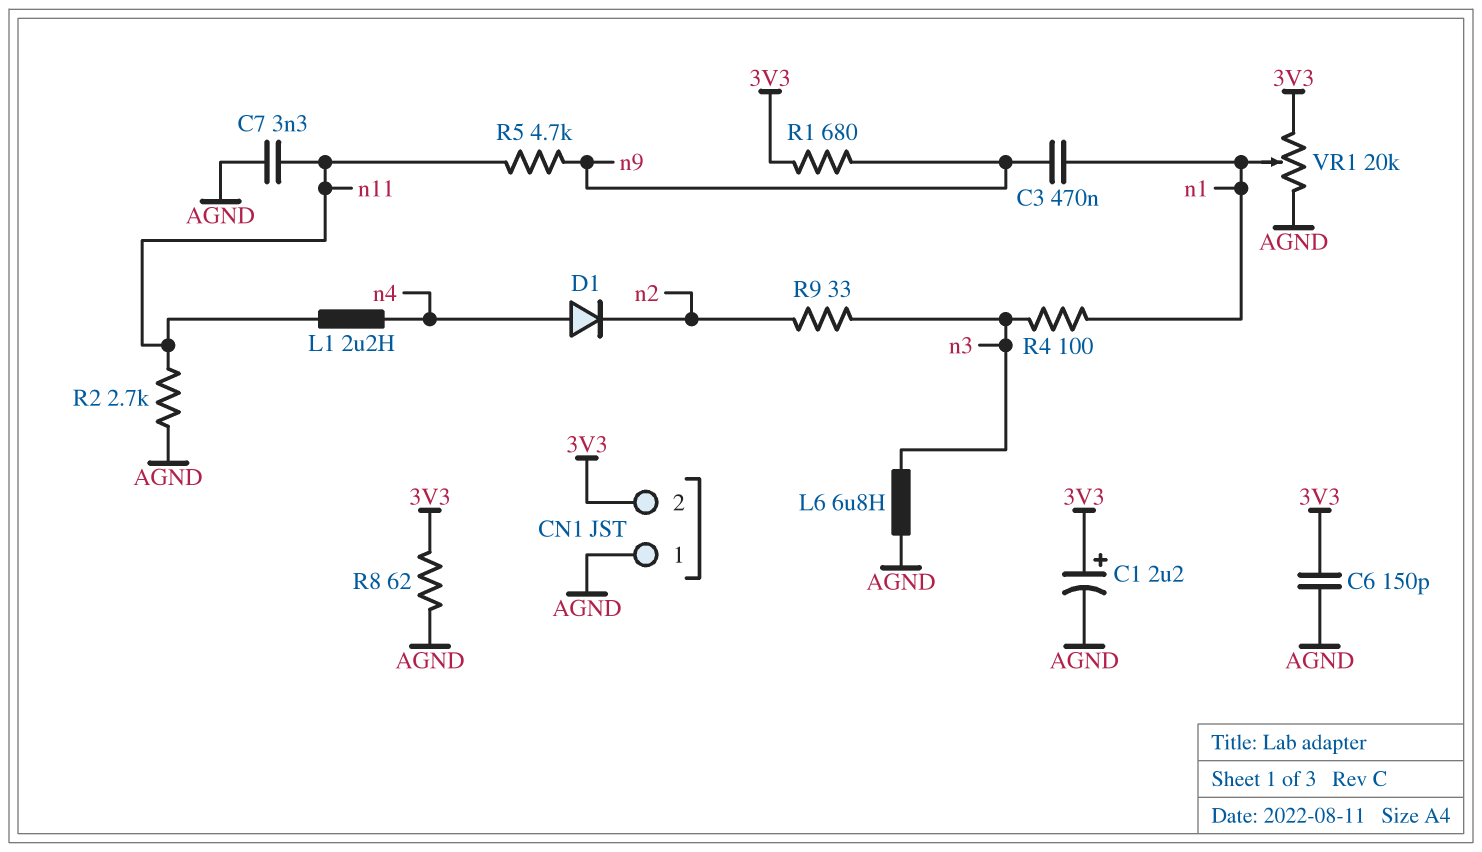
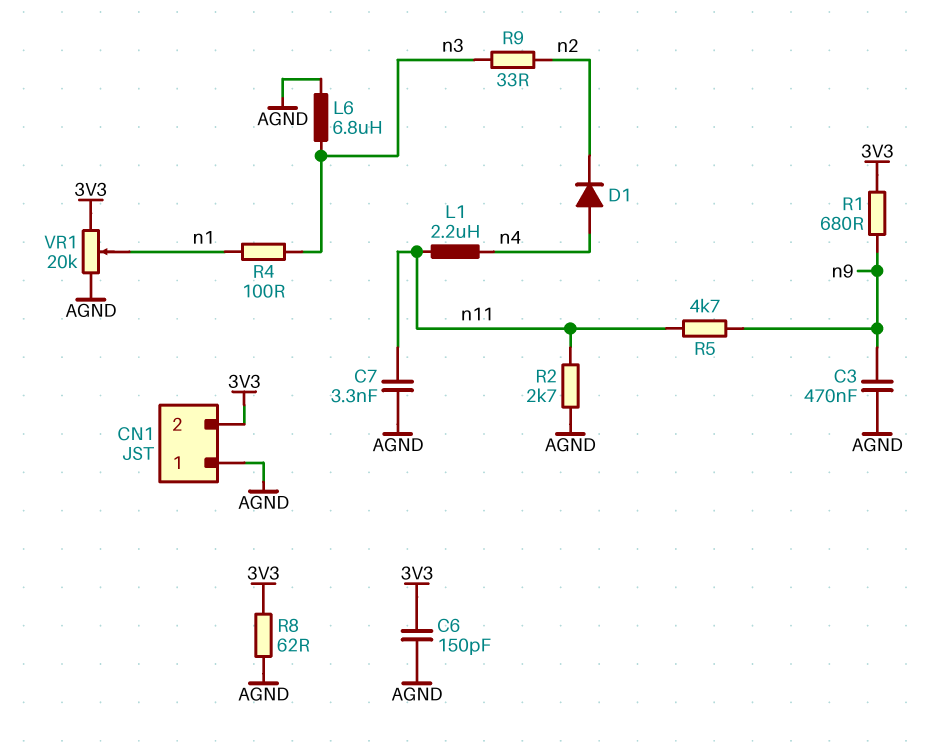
C1: 2.2uF (plus 3V3, minus AGND) -> none
C3: 470nF (n1, n9) -> 470nF (AGND, n9)

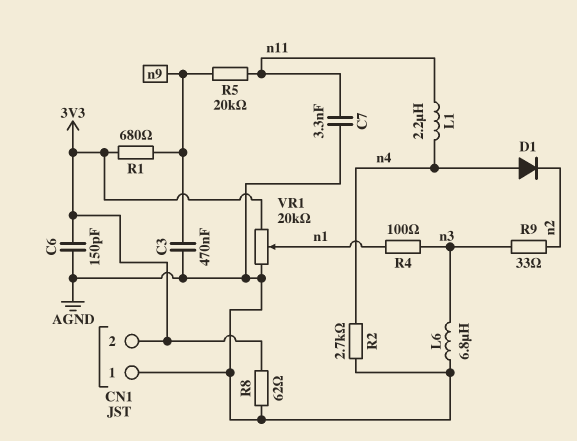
R2: 2.7k (AGND, n11) -> 2.7k (AGND, n4)
R5: 4.7k (n9, n11) -> 20k (n9, n11)

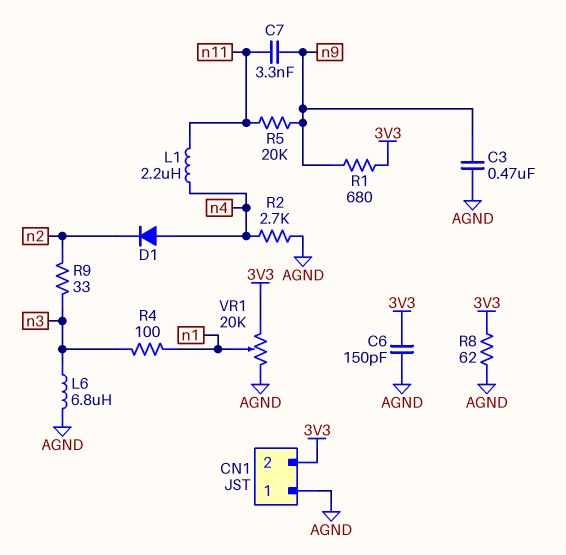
C7: 3.3nF (AGND, n11) -> 3.3nF (n9, n11)

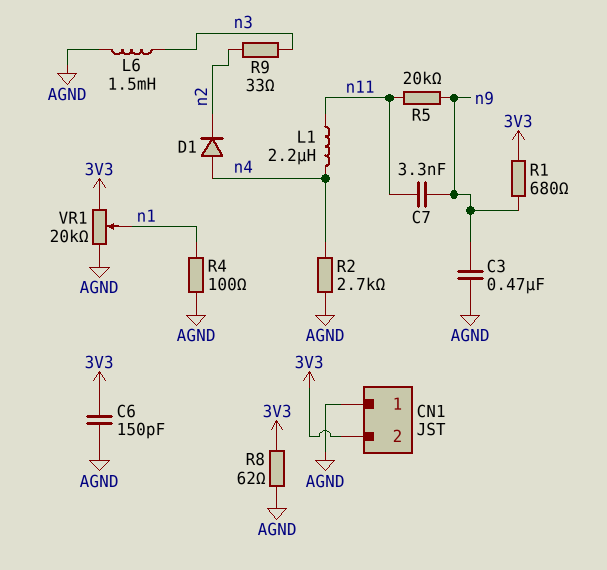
L6: 6.8uH (AGND, n3) -> 1.5mH (AGND, n3)
R4: 100 (n1, n3) -> 100 (AGND, n1)

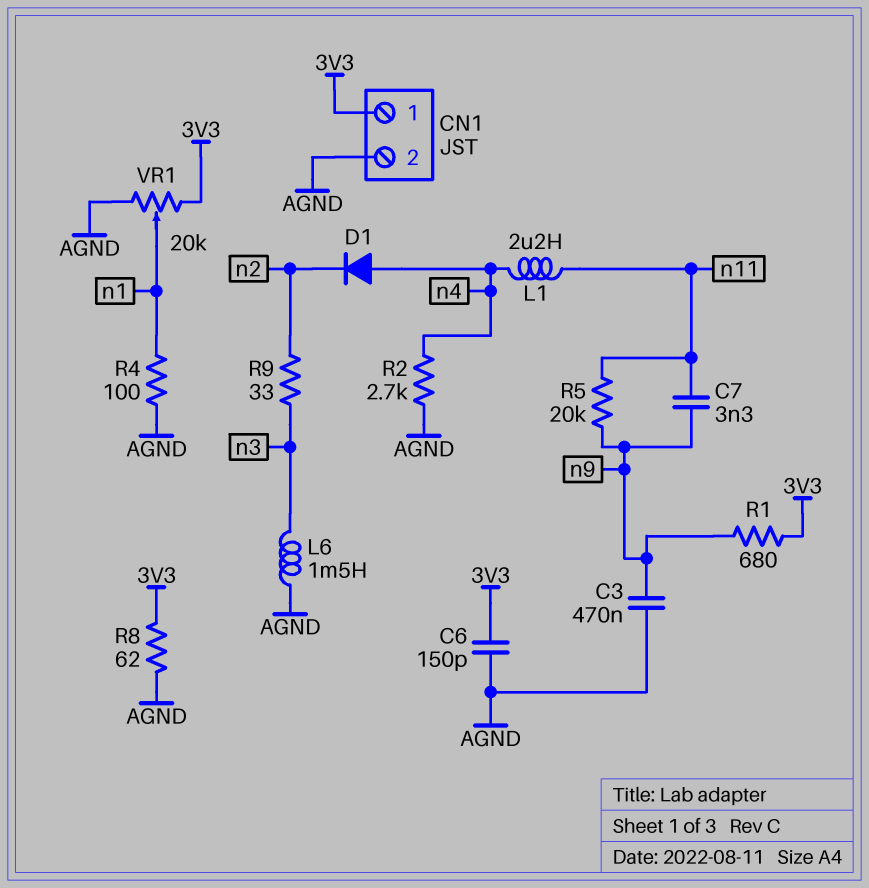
CN1 pin 1: AGND -> 3V3
CN1 pin 2: 3V3 -> AGND

